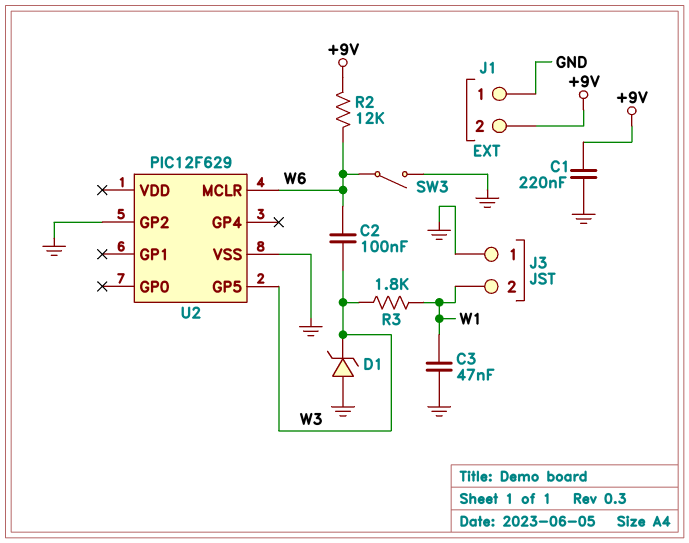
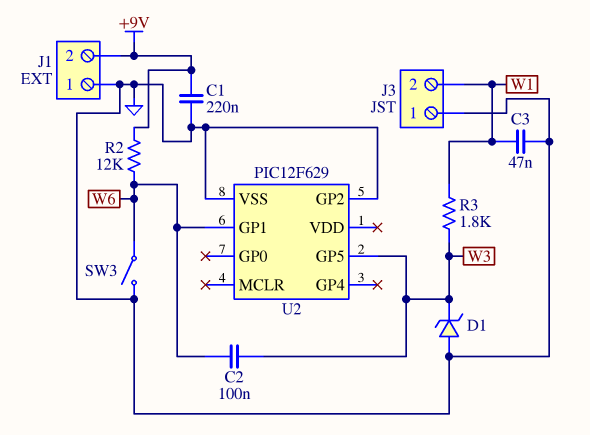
U2 pin GP1: none -> W6
U2 pin MCLR: W6 -> none

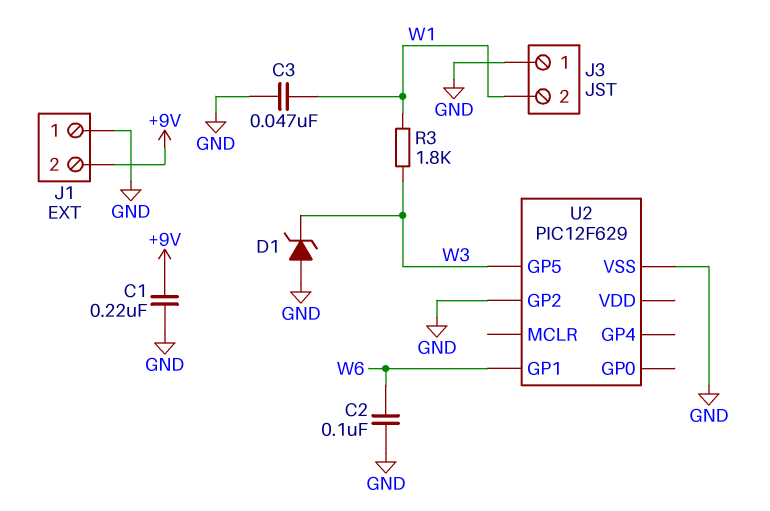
C2: 100nF (W3, W6) -> 100nF (GND, W6)
R2: 12k (+9V, W6) -> none
SW3: switch (GND, W6) -> none

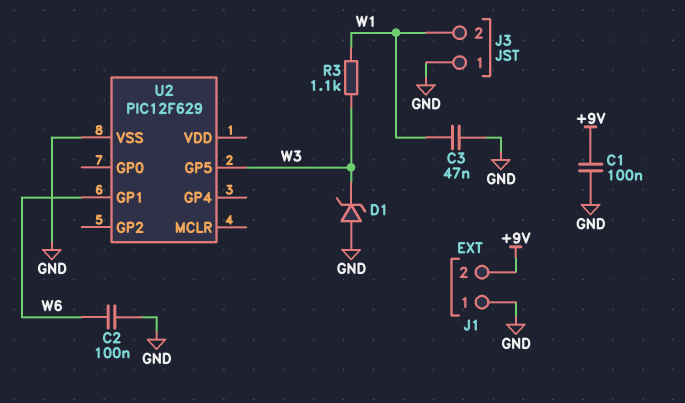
C1: 220nF (+9V, GND) -> 100nF (+9V, GND)
R3: 1.8k (W1, W3) -> 1.1k (W1, W3)
U2 pin GP2: GND -> none

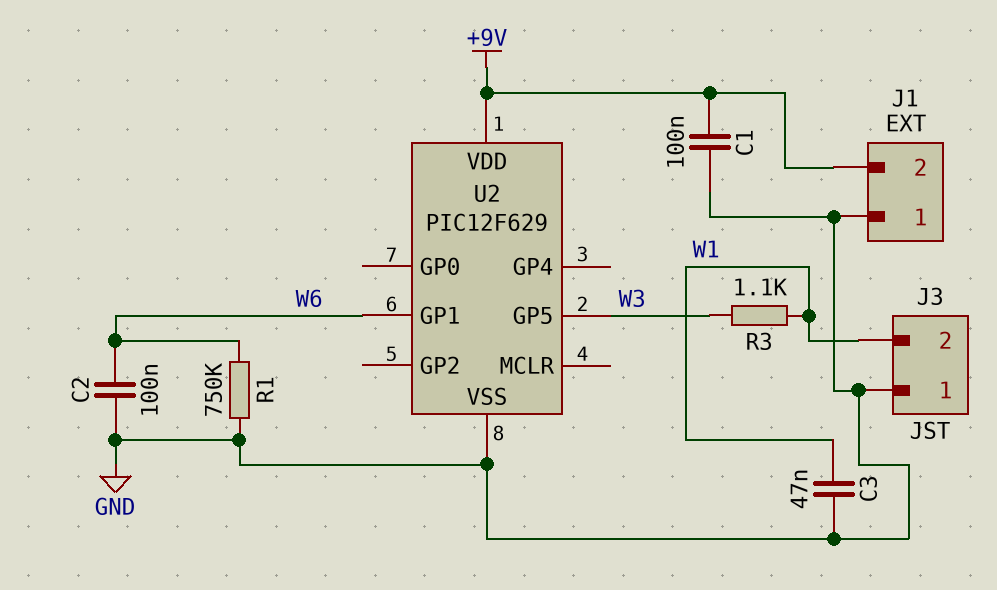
D1: zener (A GND, K W3) -> none
R1: none -> 750k (GND, W6)
U2 pin VDD: none -> +9V

